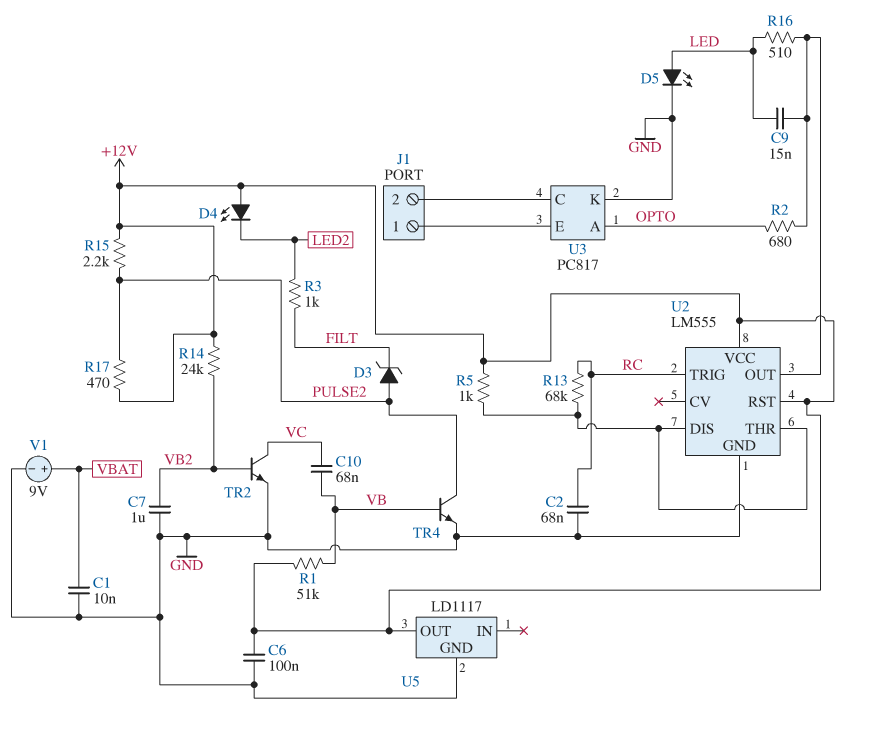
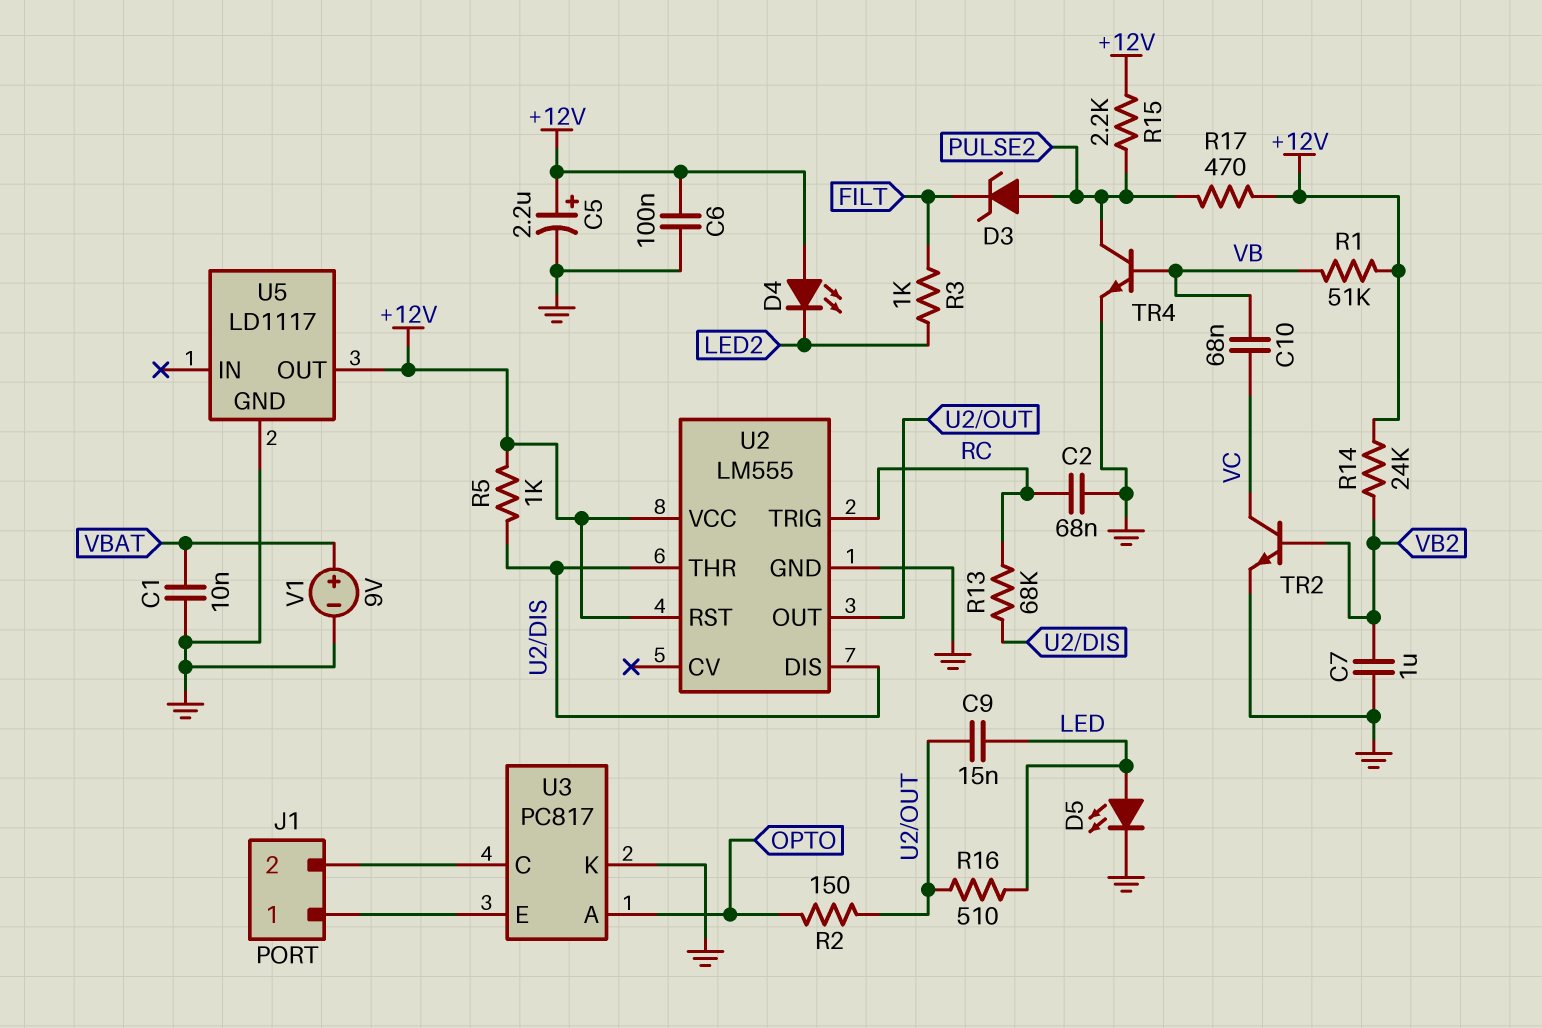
C5: none -> 2.2uF (plus +12V, minus GND)
R2: 680 (OPTO, U2/OUT) -> 150 (OPTO, U2/OUT)

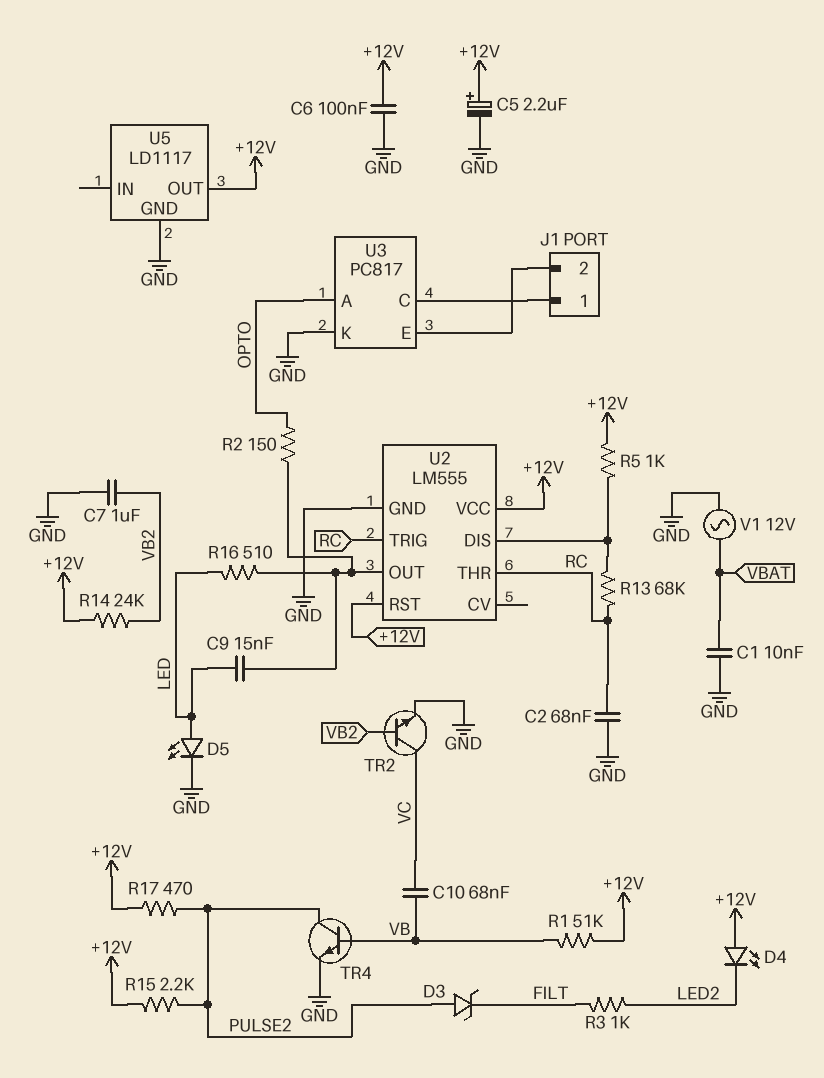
U2 pin THR: U2/DIS -> RC
U3 pin C: J1/2 -> J1/1
U3 pin E: J1/1 -> J1/2
V1: 9V (plus VBAT, minus GND) -> AC 12V (GND, VBAT)

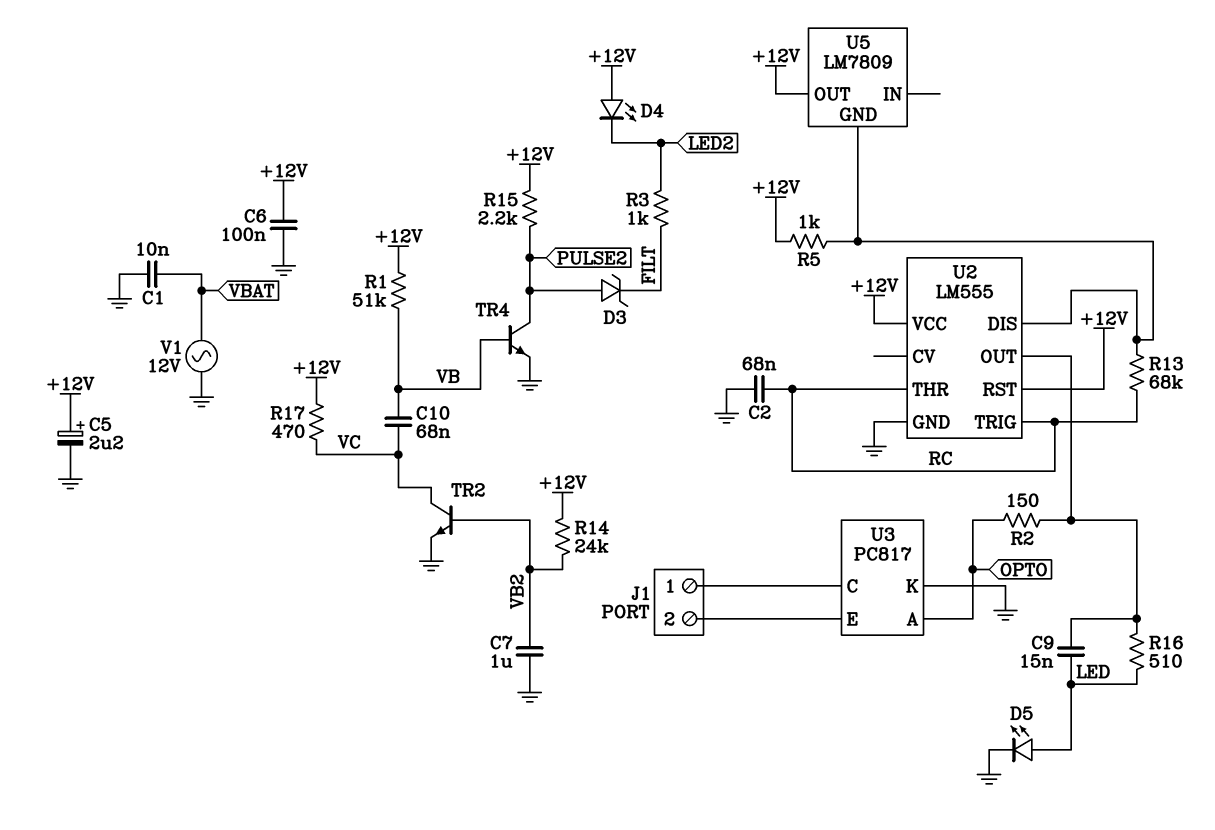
R17: 470 (+12V, PULSE2) -> 470 (+12V, VC)
U5: LD1117 -> LM7809
U5 pin GND: GND -> U2/DIS

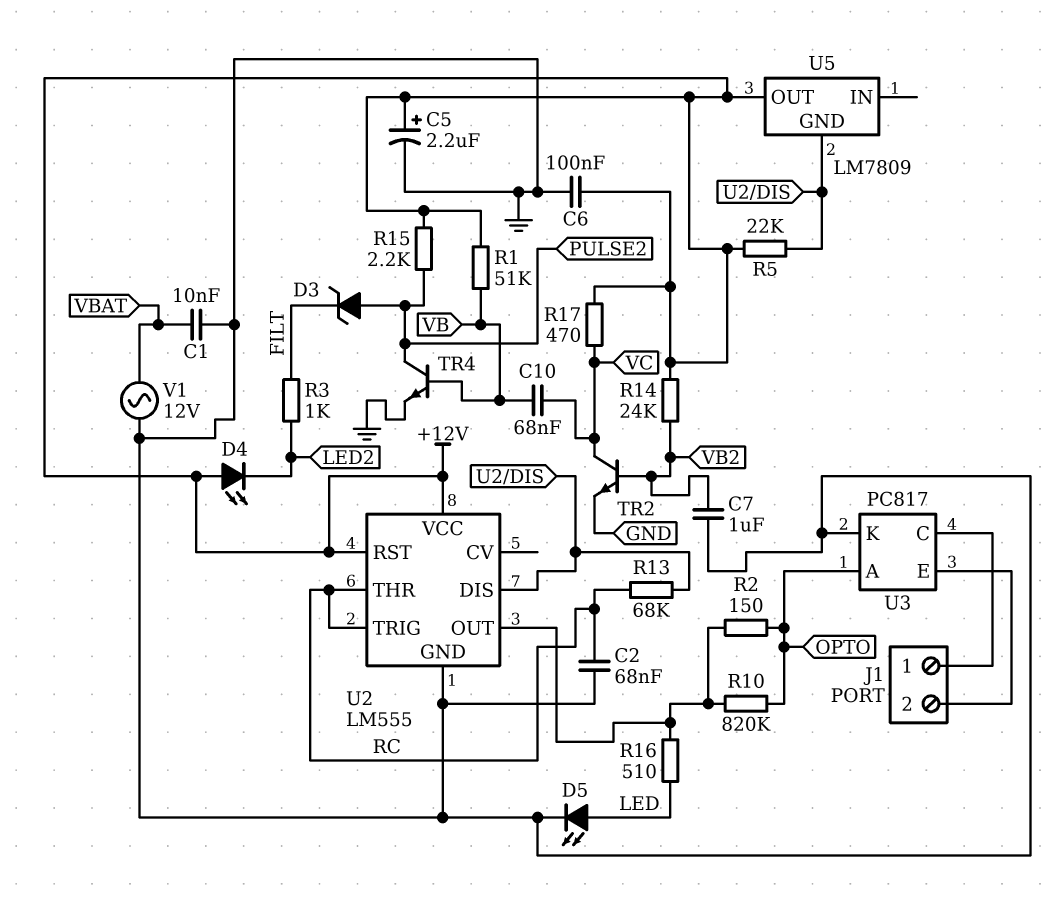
C9: 15nF (LED, U2/OUT) -> none
R5: 1k (+12V, U2/DIS) -> 22k (+12V, U2/DIS)
R10: none -> 820k (OPTO, U2/OUT)

